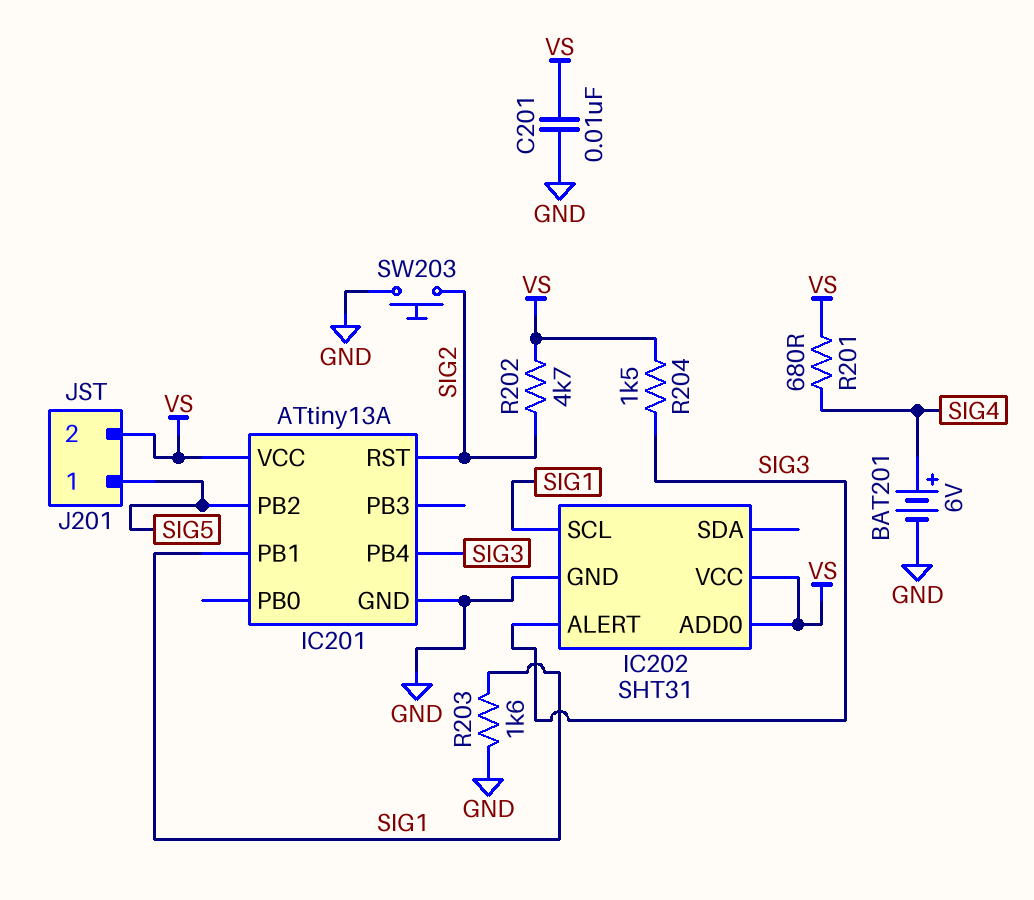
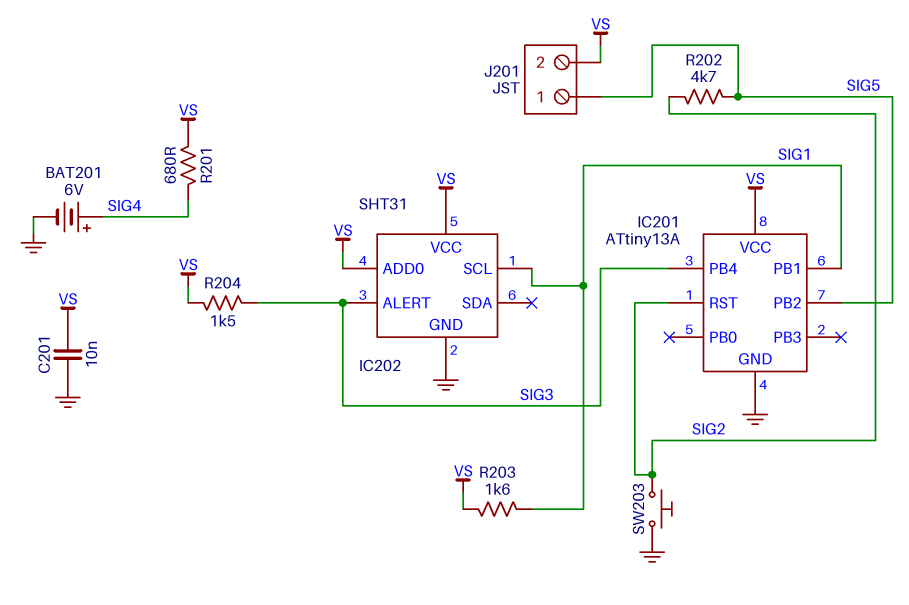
R202: 4.7k (SIG2, VS) -> 4.7k (SIG2, SIG5)
R203: 1.6k (GND, SIG1) -> 1.6k (SIG1, VS)

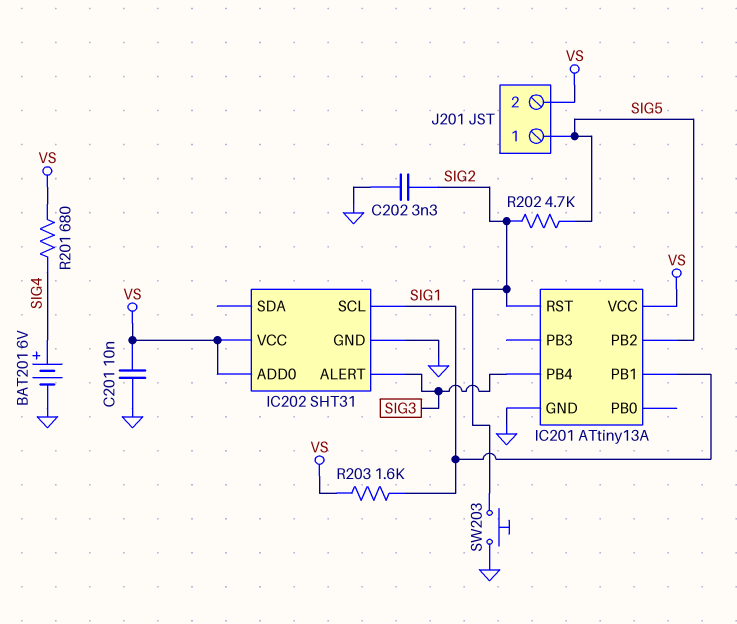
C202: none -> 3.3nF (GND, SIG2)
R204: 1.5k (SIG3, VS) -> none

